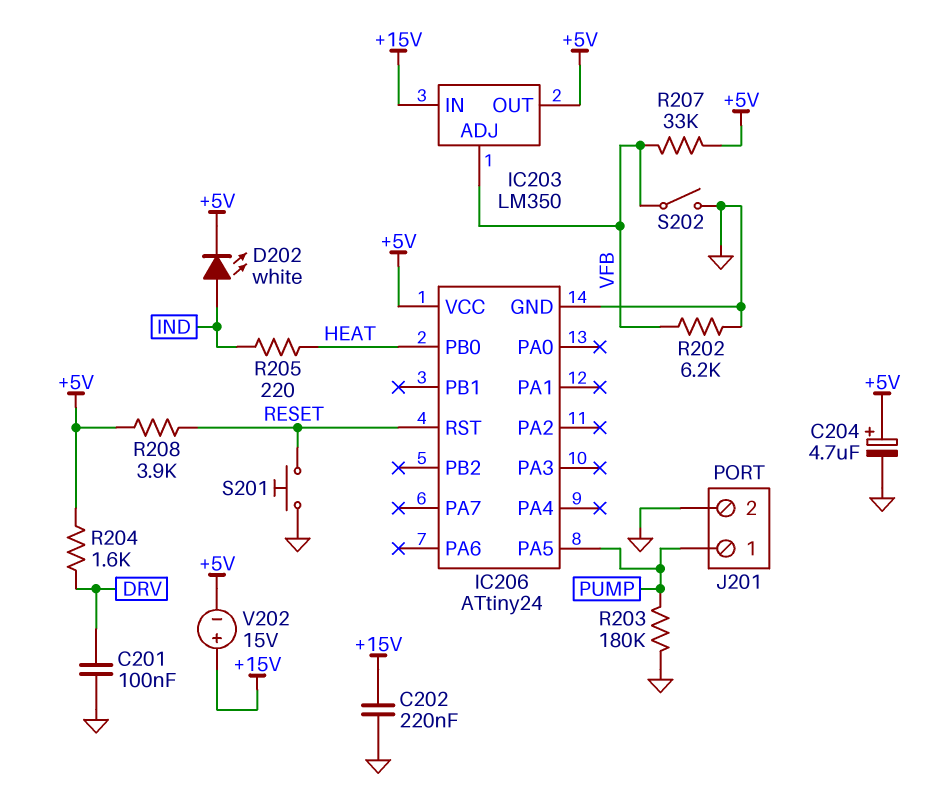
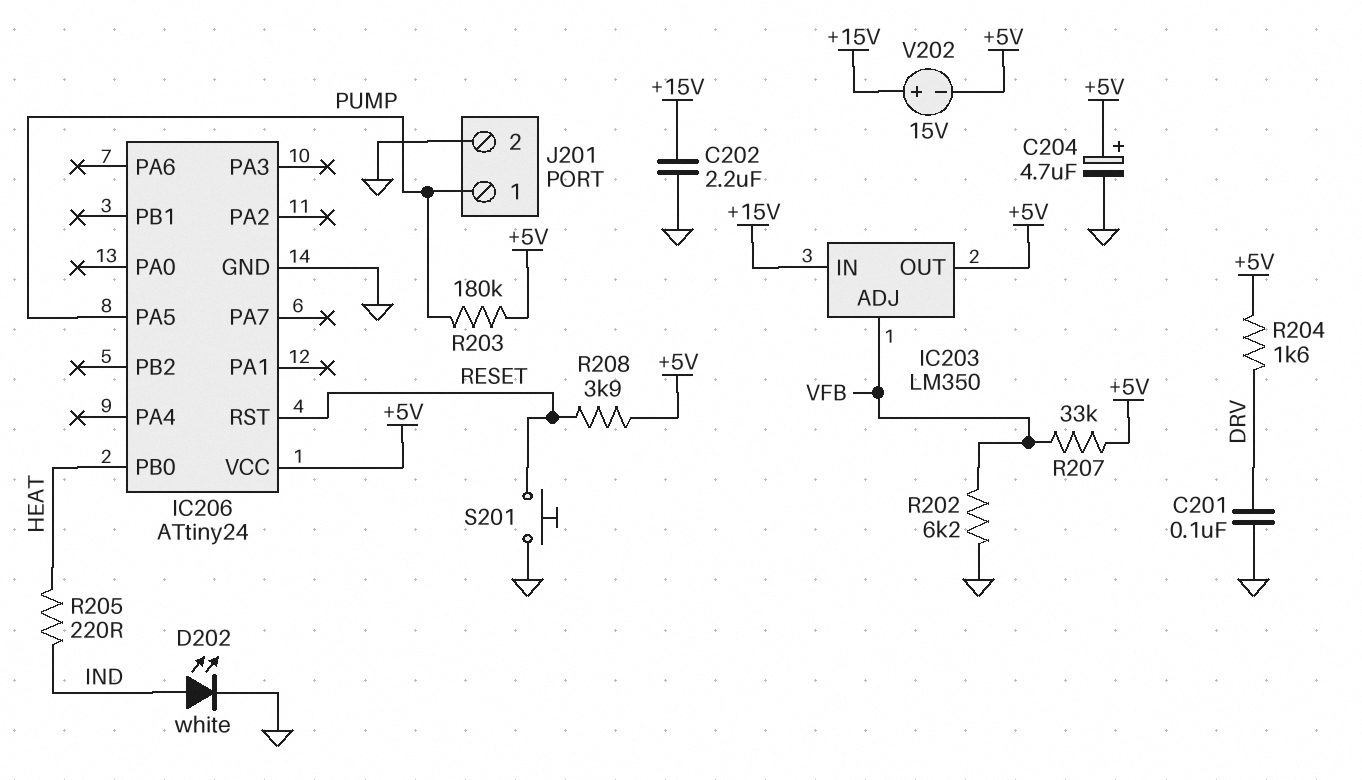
C202: 220nF (+15V, GND) -> 2.2uF (+15V, GND)
D202: LED white (A IND, K +5V) -> LED white (A IND, K GND)
R203: 180k (GND, PUMP) -> 180k (+5V, PUMP)
S202: switch (GND, VFB) -> none

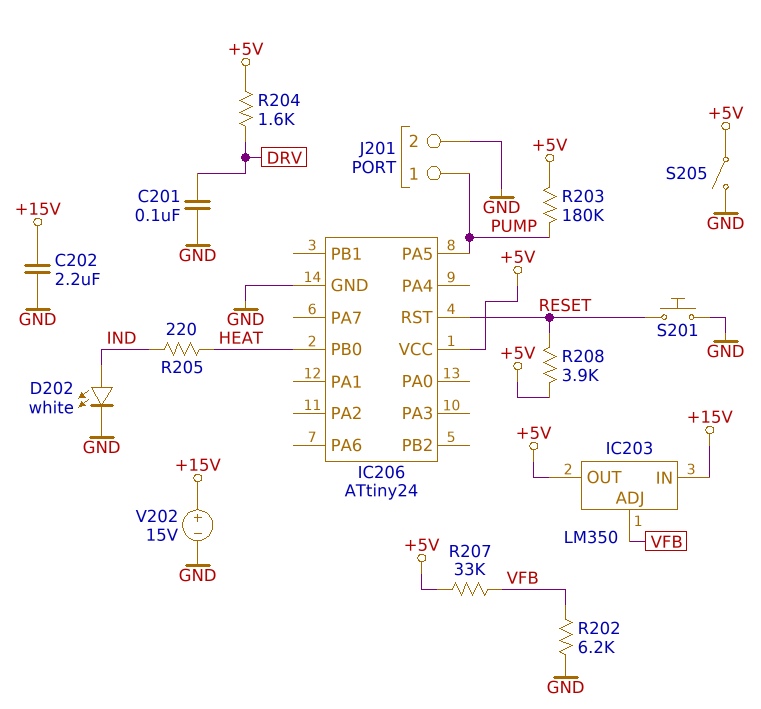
C204: 4.7uF (plus +5V, minus GND) -> none
S205: none -> switch (+5V, GND)
V202: 15V (plus +15V, minus +5V) -> 15V (plus +15V, minus GND)

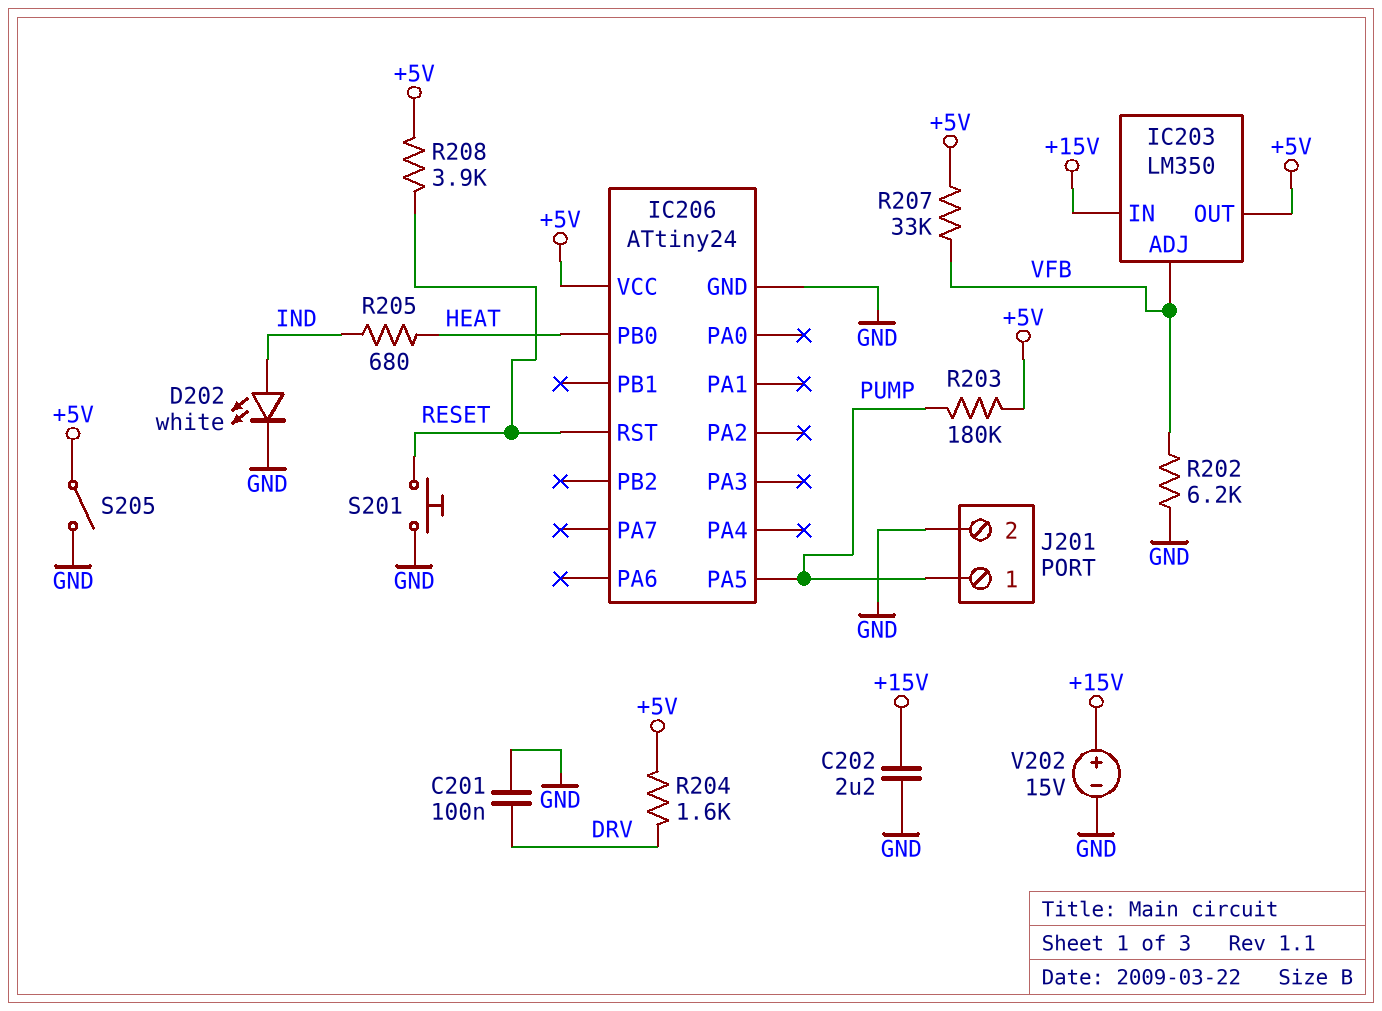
R205: 220 (HEAT, IND) -> 680 (HEAT, IND)

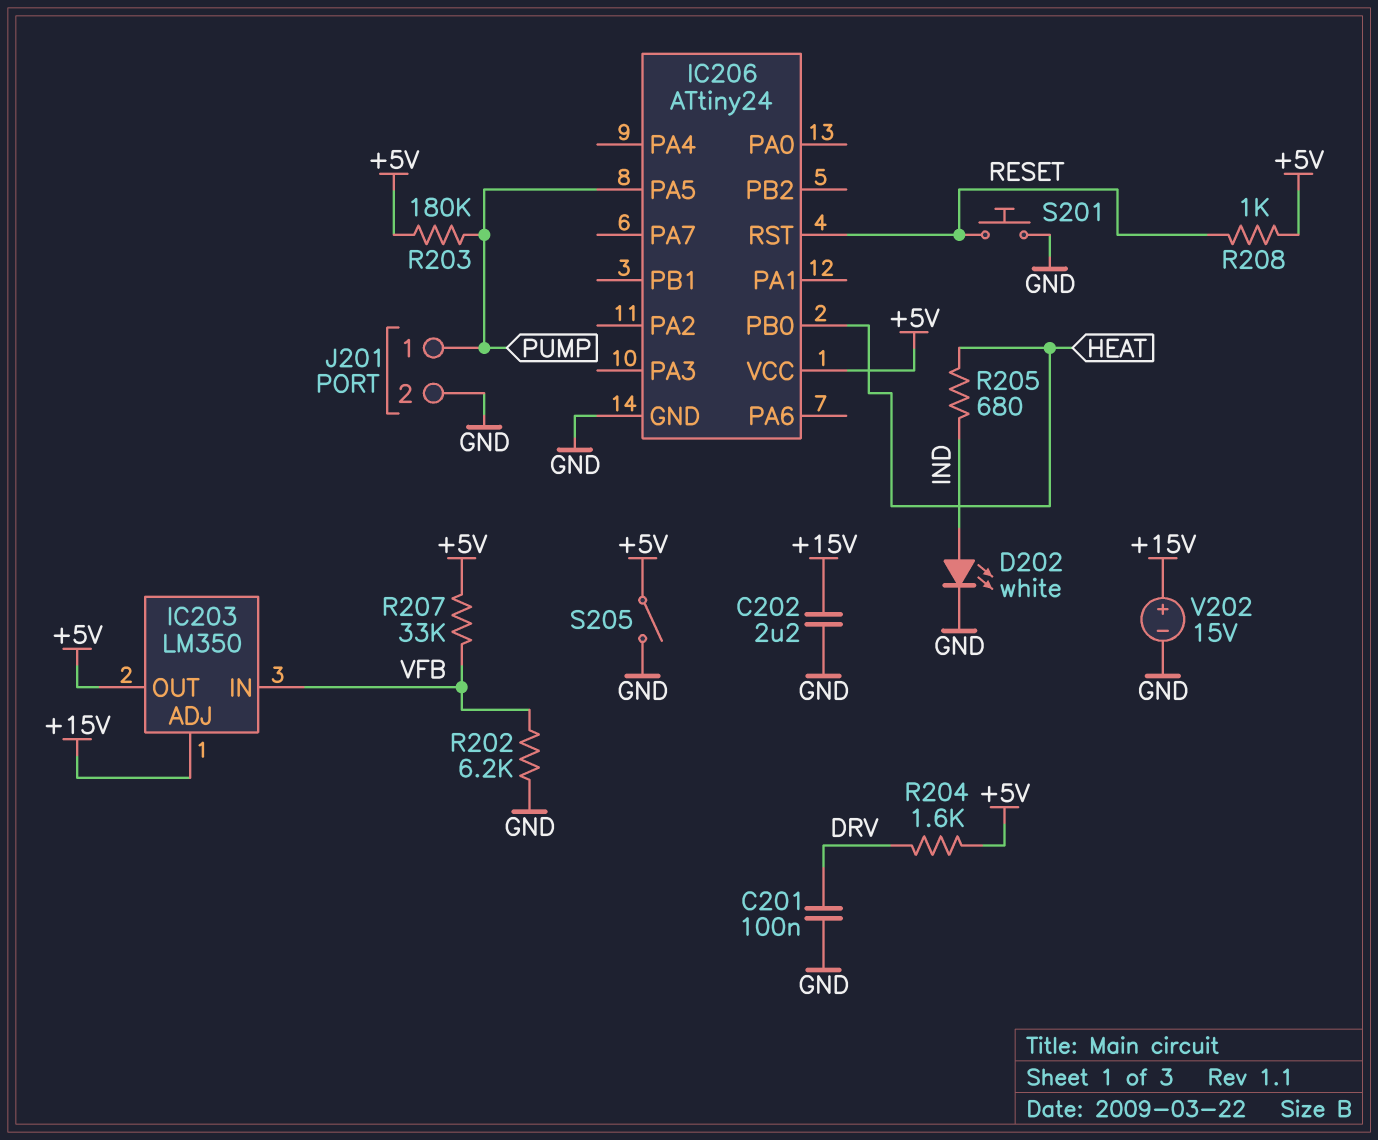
IC203 pin ADJ: VFB -> +15V
IC203 pin IN: +15V -> VFB
R208: 3.9k (+5V, RESET) -> 1k (+5V, RESET)

